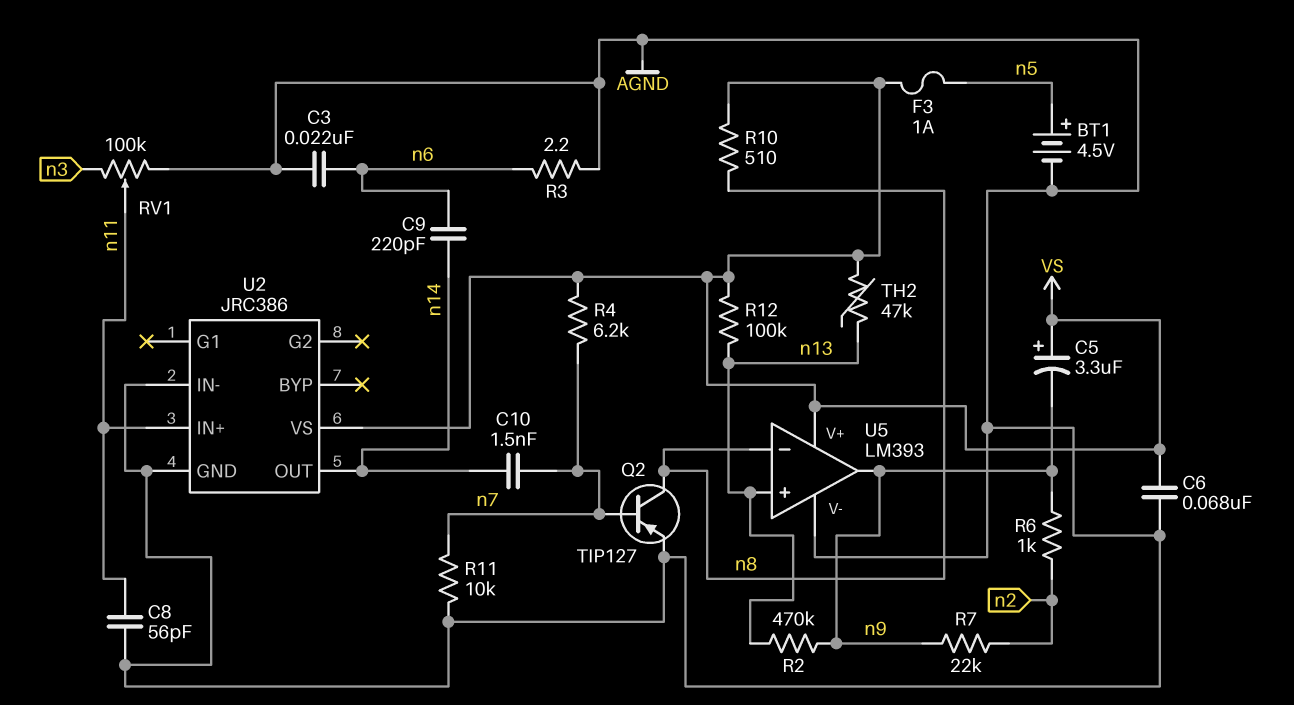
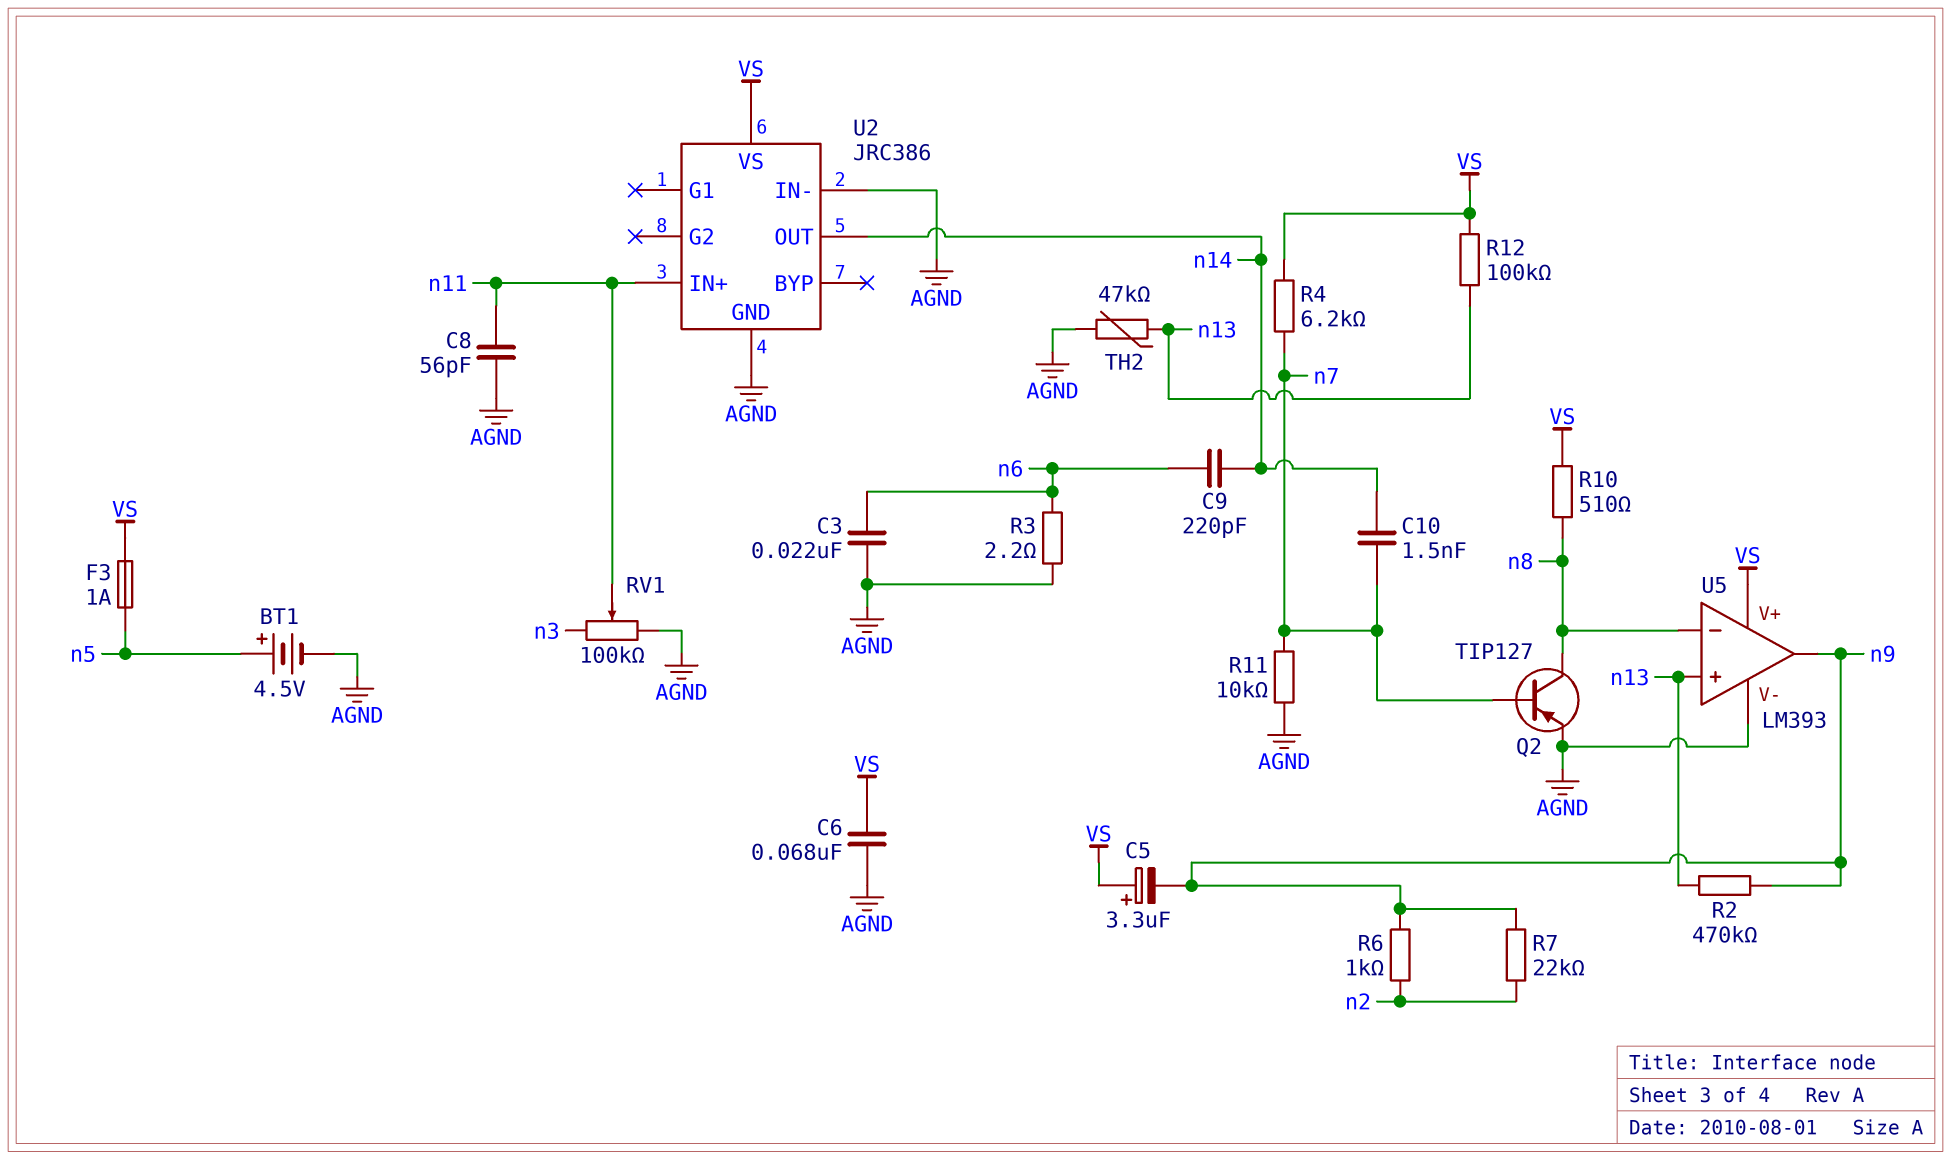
TH2: 47k (VS, n13) -> 47k (AGND, n13)

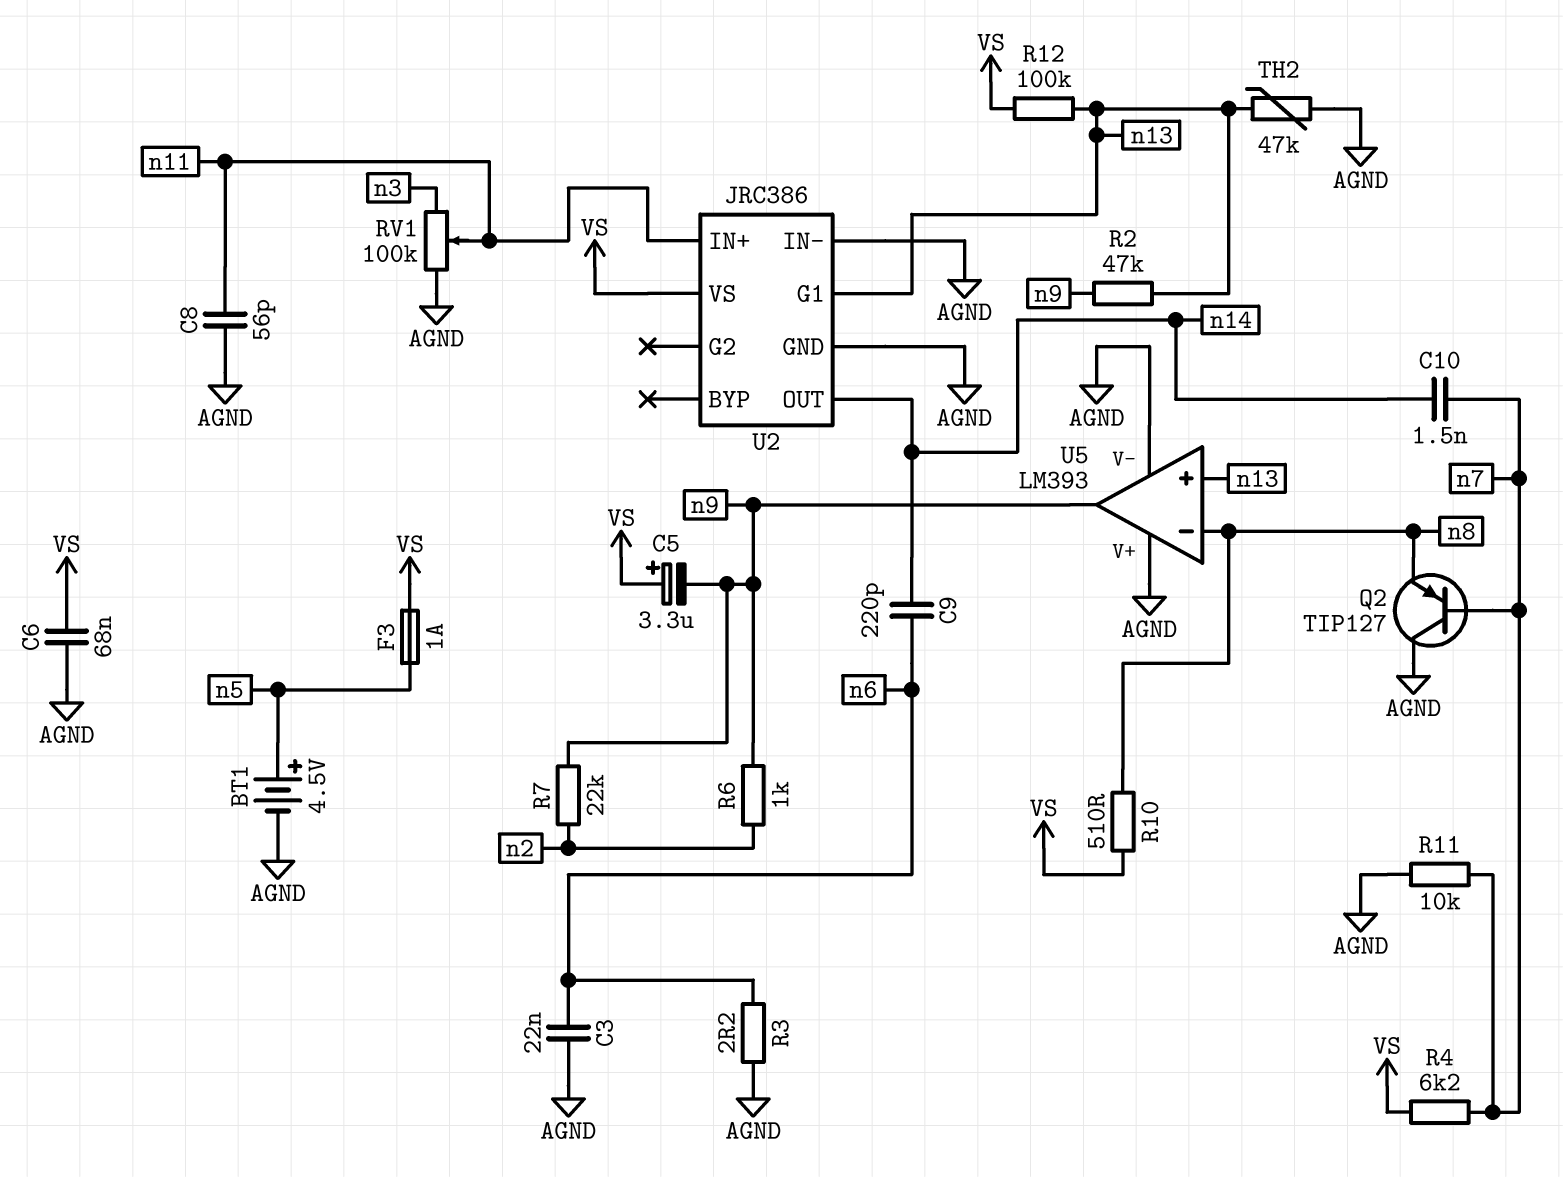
Q2: PNP TIP127 (B n7, C n8, E AGND) -> PNP TIP127 (B n7, C AGND, E n8)
R2: 470k (n9, n13) -> 47k (n9, n13)
U2 pin G1: none -> n13
U5 pin V+: VS -> AGND

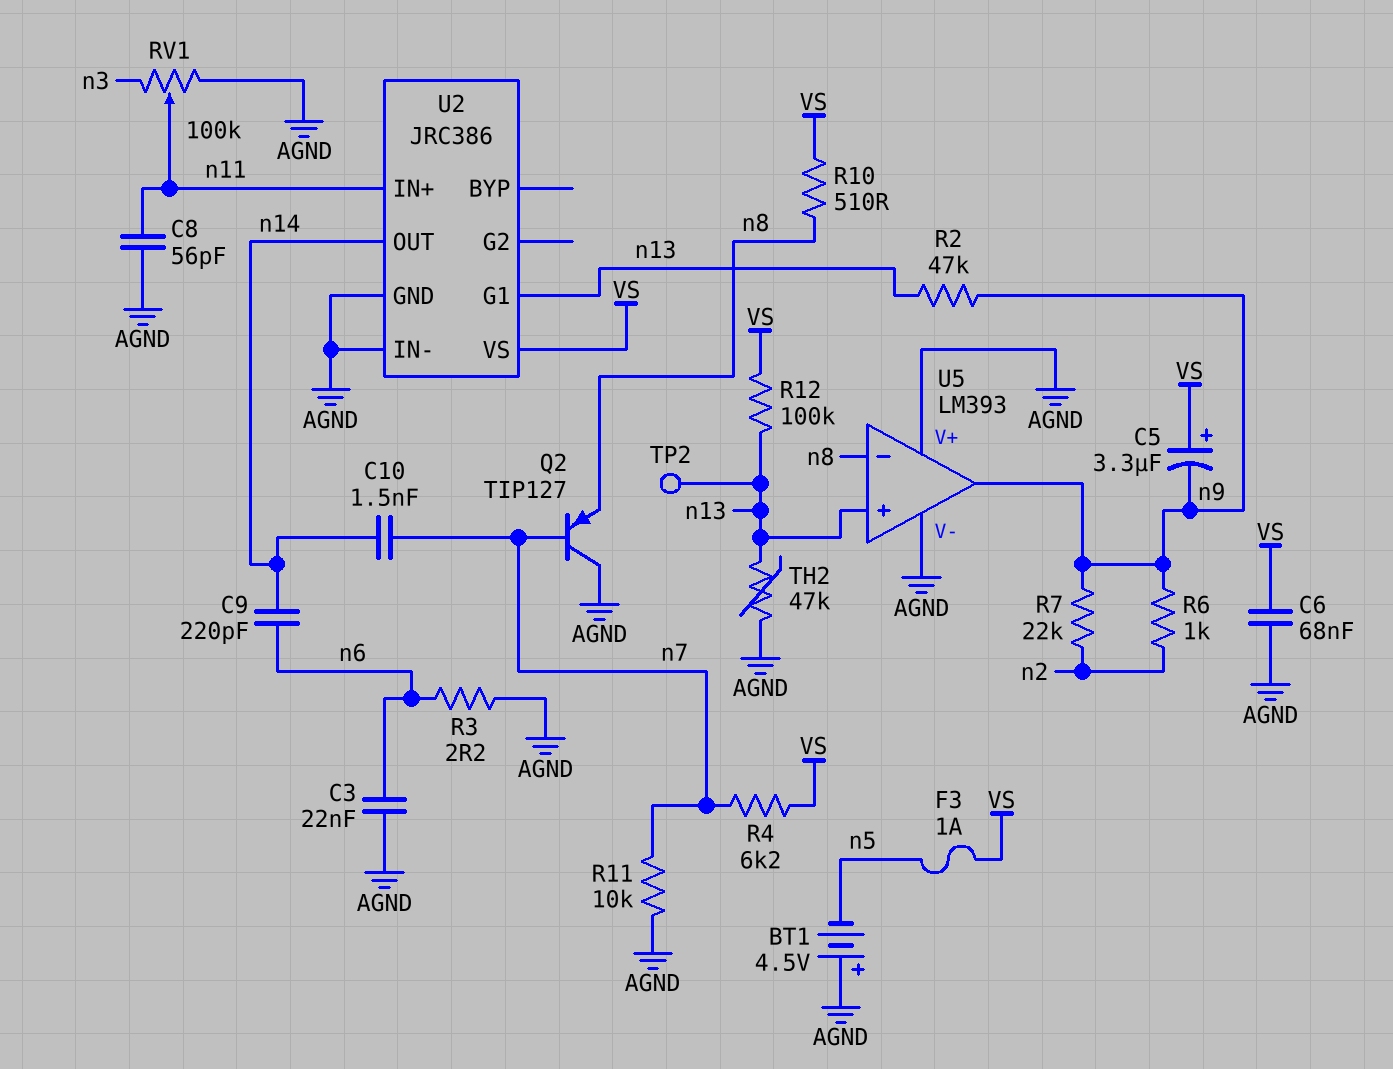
BT1: 4.5V (plus n5, minus AGND) -> 4.5V (plus AGND, minus n5)
TP2: none -> test point (n13)

